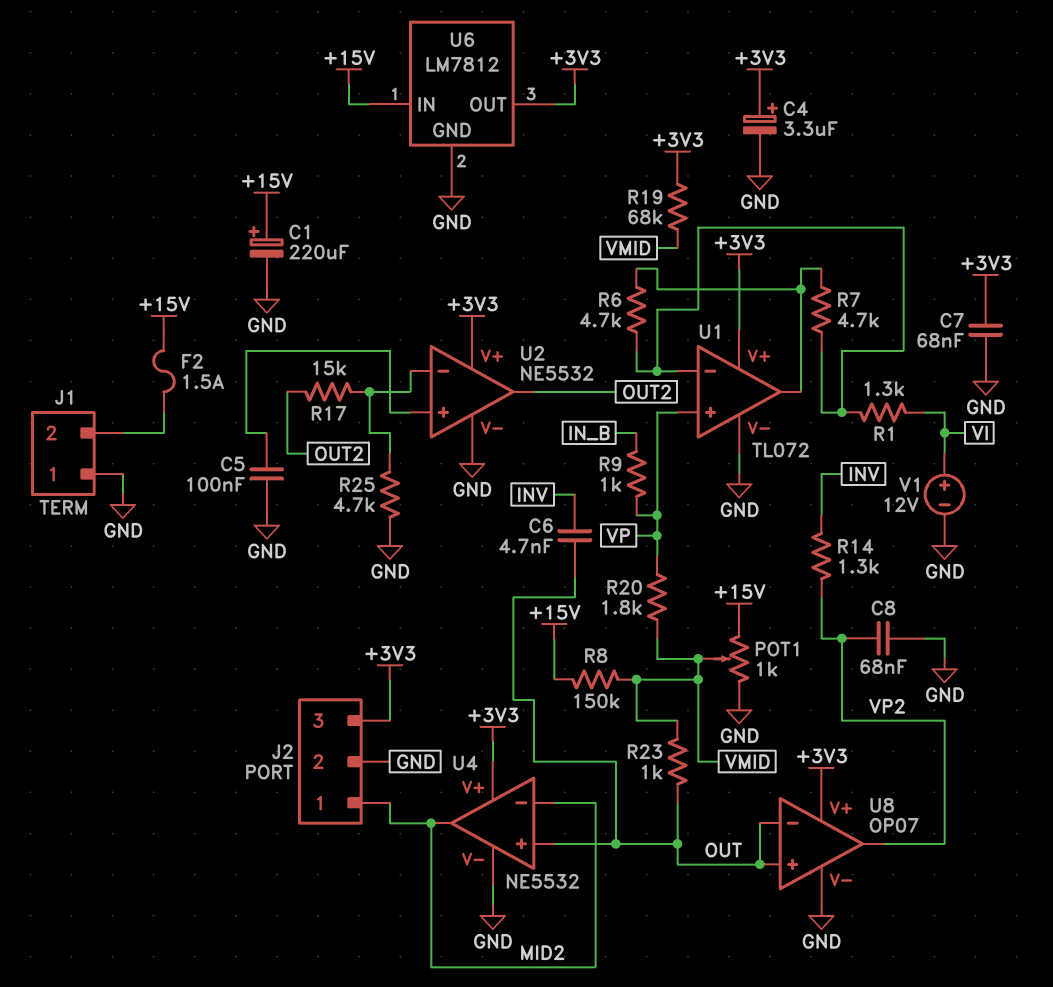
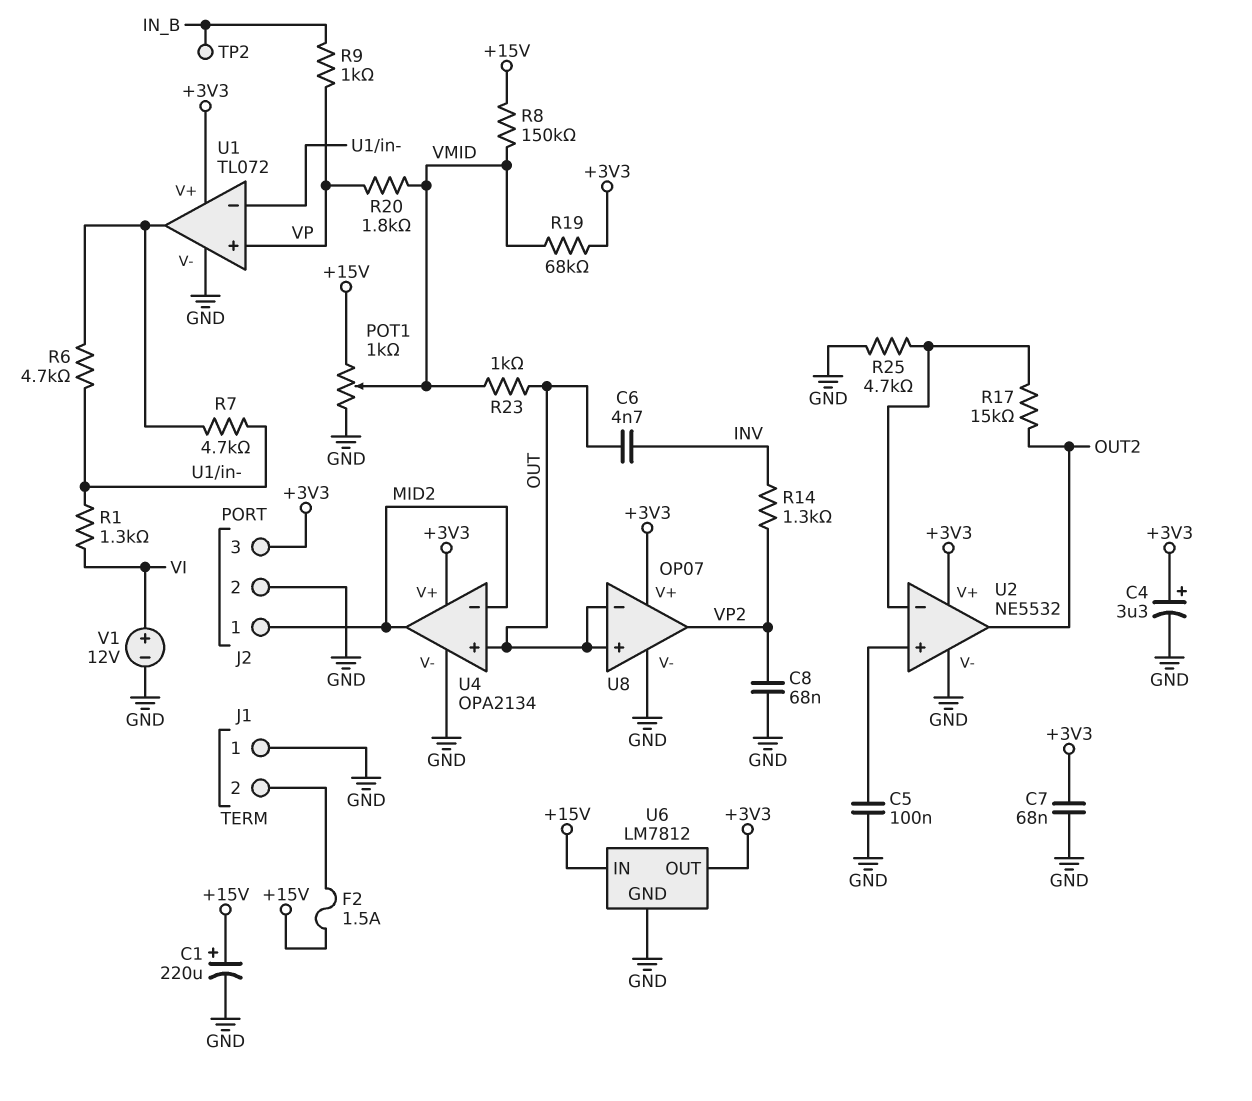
TP2: none -> test point (IN_B)
U4: NE5532 -> OPA2134

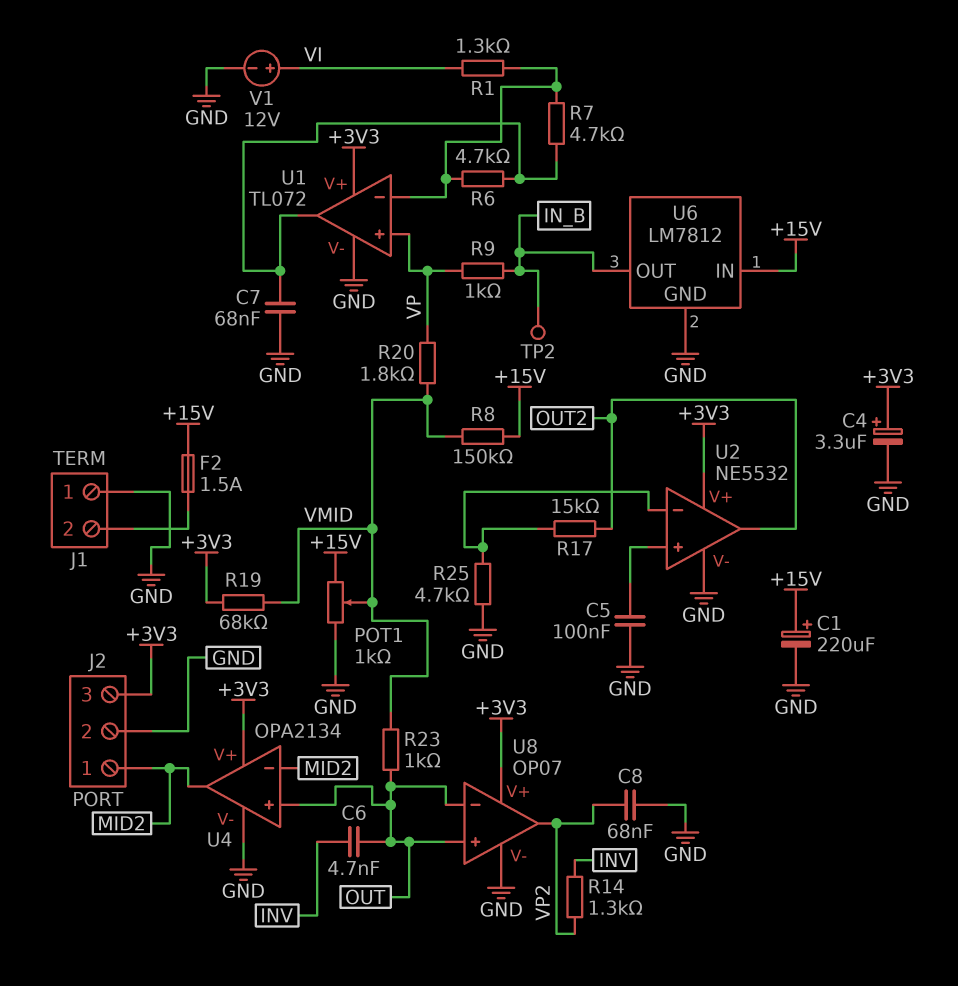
C7: 68nF (+3V3, GND) -> 68nF (GND, U1/out)
U6 pin OUT: +3V3 -> IN_B

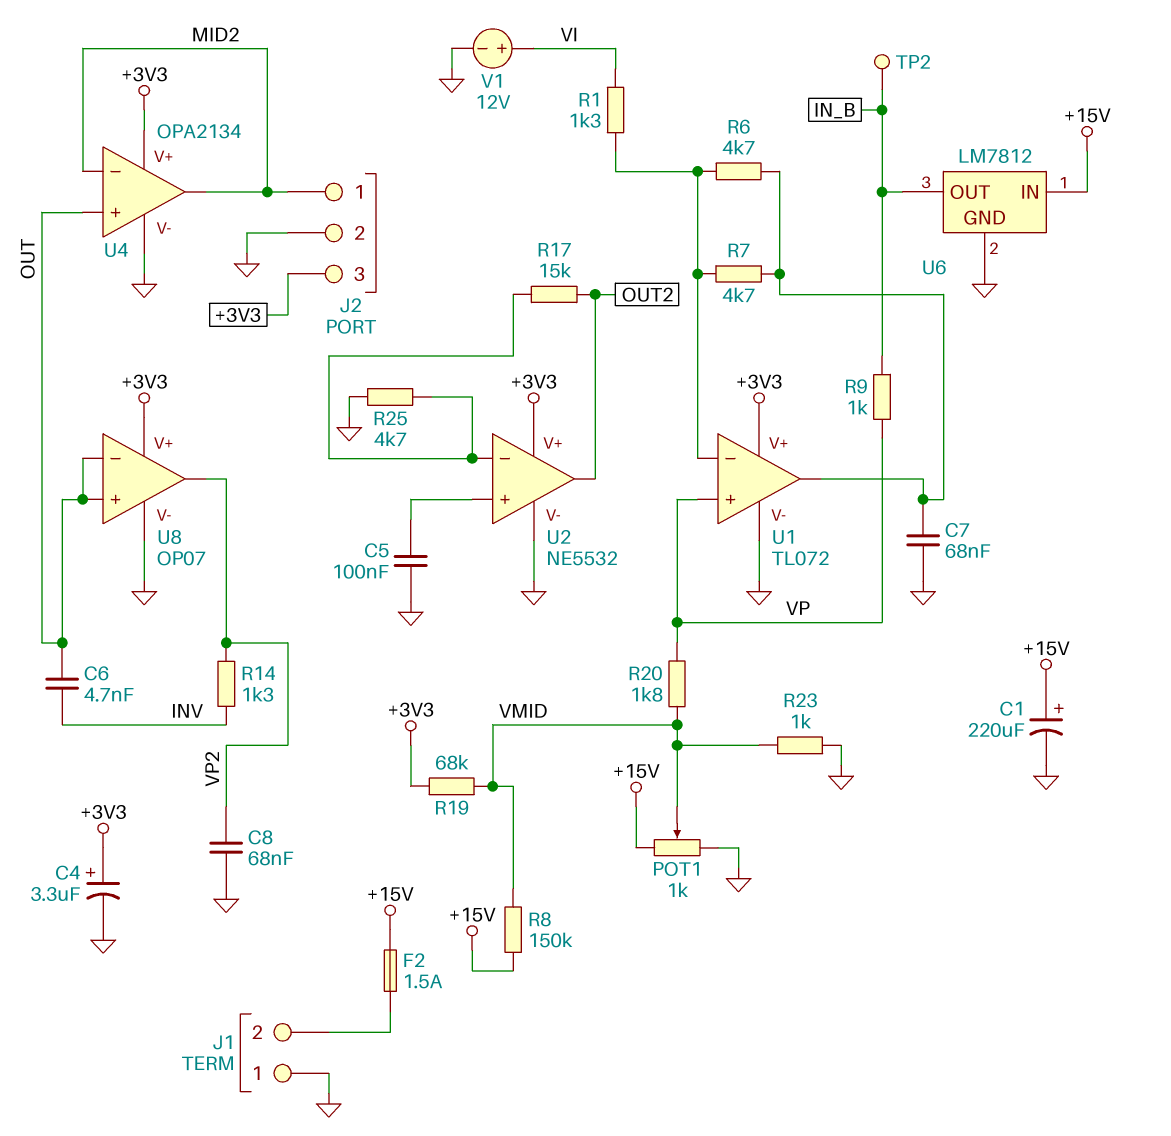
R23: 1k (OUT, VMID) -> 1k (GND, VMID)

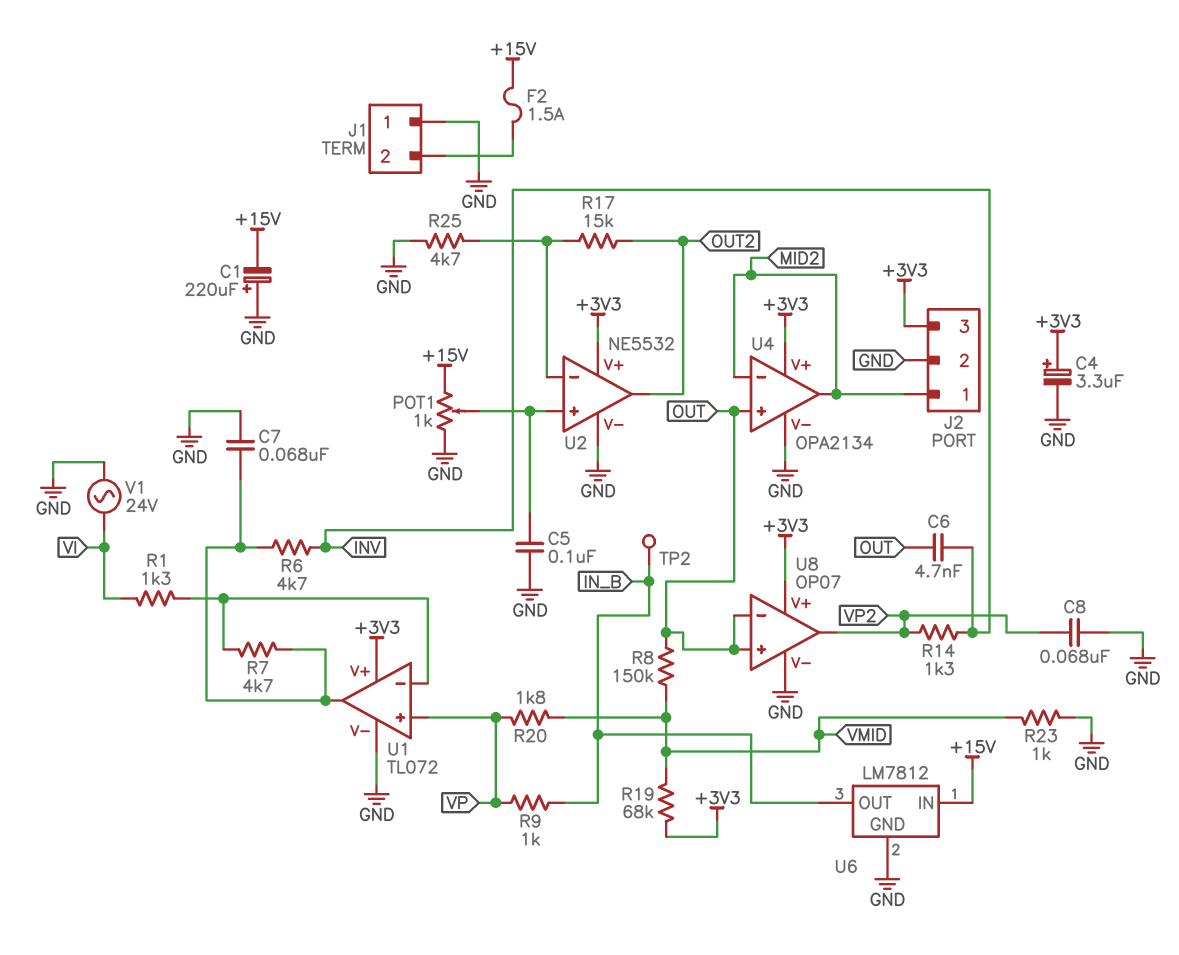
C1: 220uF (plus +15V, minus GND) -> 220uF (plus GND, minus +15V)
POT1: 1k (+15V, GND, wiper VMID) -> 1k (+15V, GND, wiper U2/in+)
R6: 4.7k (U1/in-, U1/out) -> 4.7k (INV, U1/out)
R8: 150k (+15V, VMID) -> 150k (OUT, VMID)
V1: 12V (plus VI, minus GND) -> AC 24V (GND, VI)

